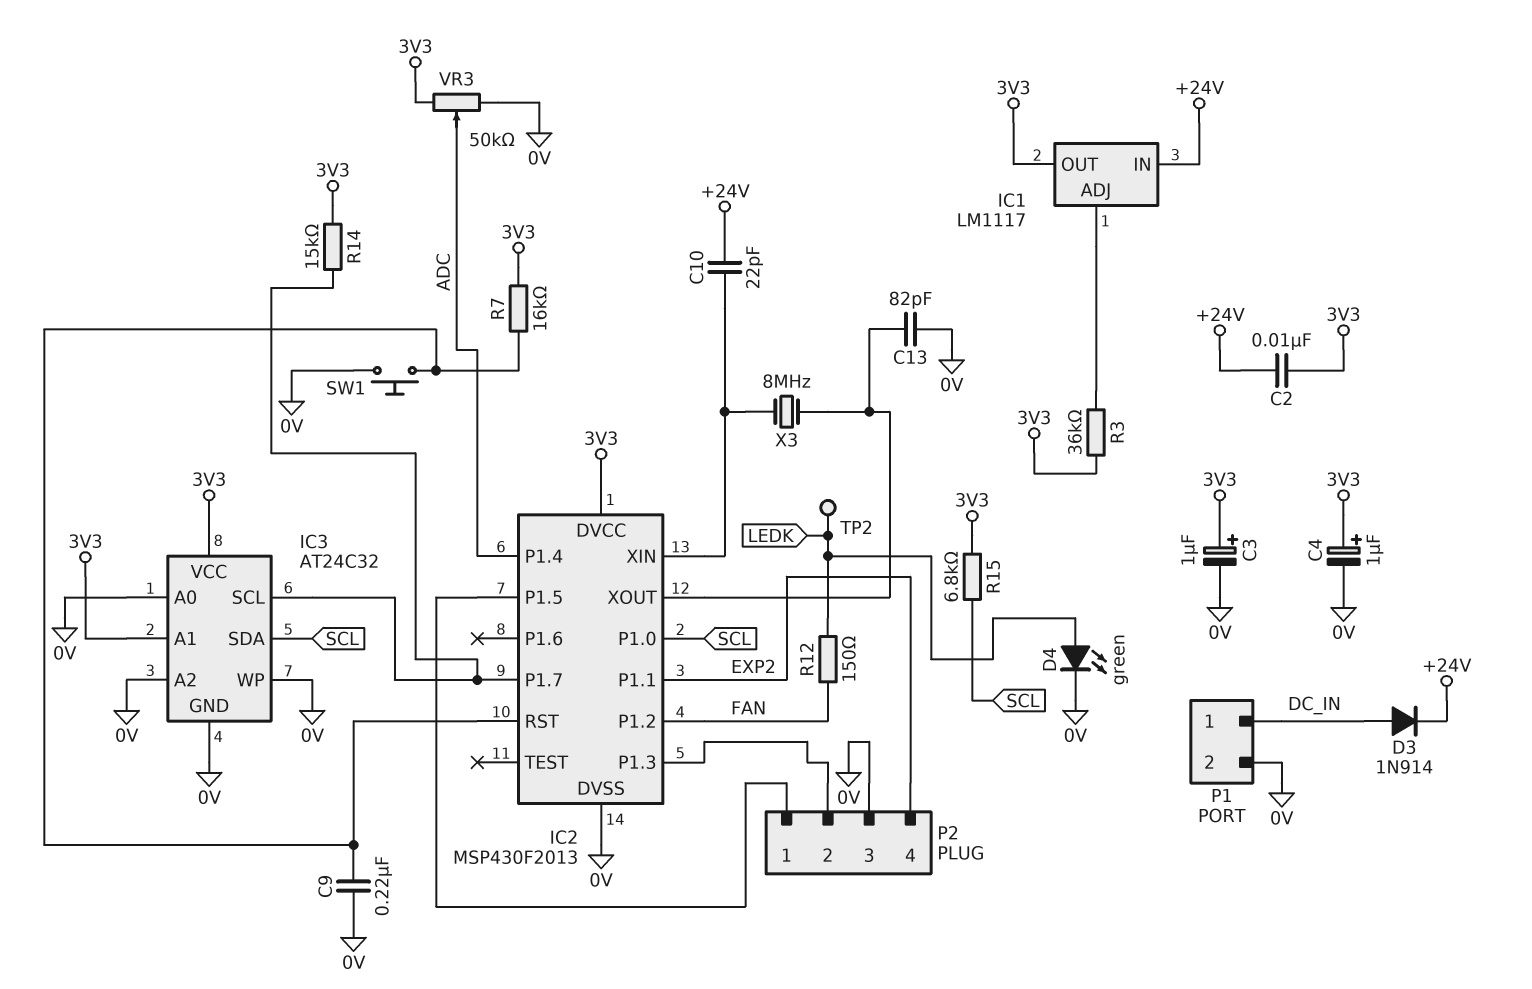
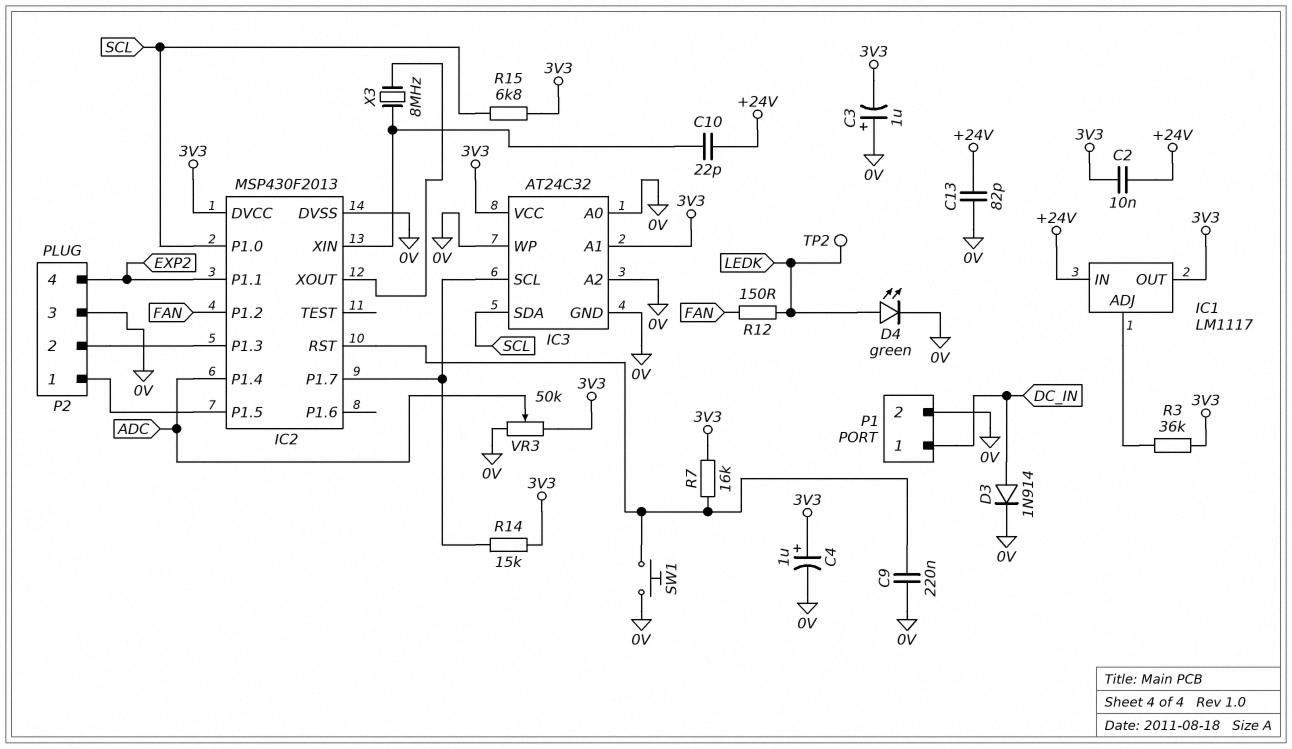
C3: 1uF (plus 3V3, minus 0V) -> 1uF (plus 0V, minus 3V3)
C13: 82pF (0V, IC2/XOUT) -> 82pF (+24V, 0V)
D3: diode 1N914 (A DC_IN, K +24V) -> diode 1N914 (A DC_IN, K 0V)

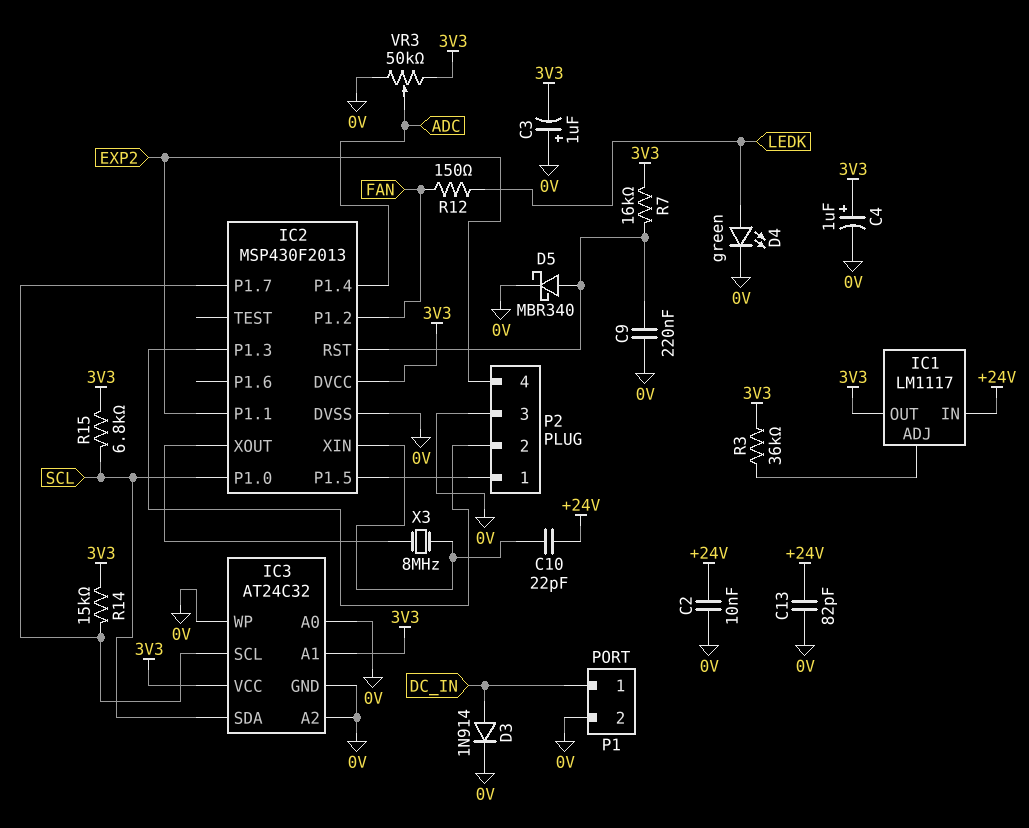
C2: 10nF (+24V, 3V3) -> 10nF (+24V, 0V)
D5: none -> schottky MBR340 (A IC2/RST, K 0V)
SW1: button (0V, IC2/RST) -> none
TP2: test point (LEDK) -> none

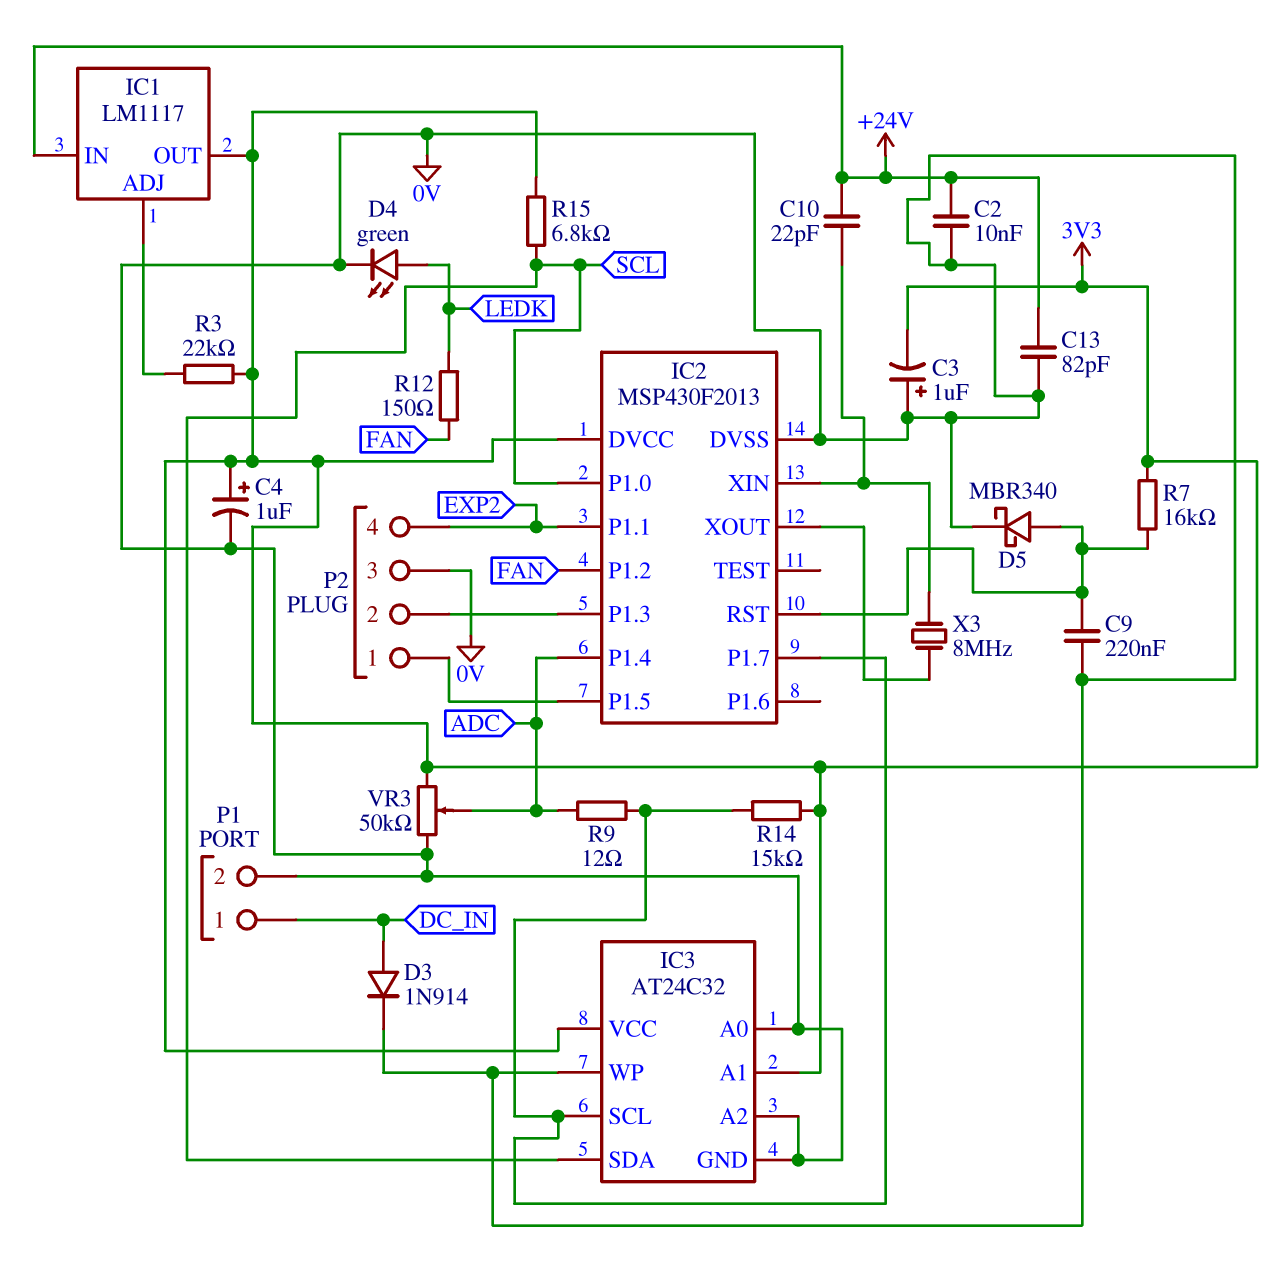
R3: 36k (3V3, IC1/ADJ) -> 22k (3V3, IC1/ADJ)
R9: none -> 12 (ADC, IC2/P1.7)

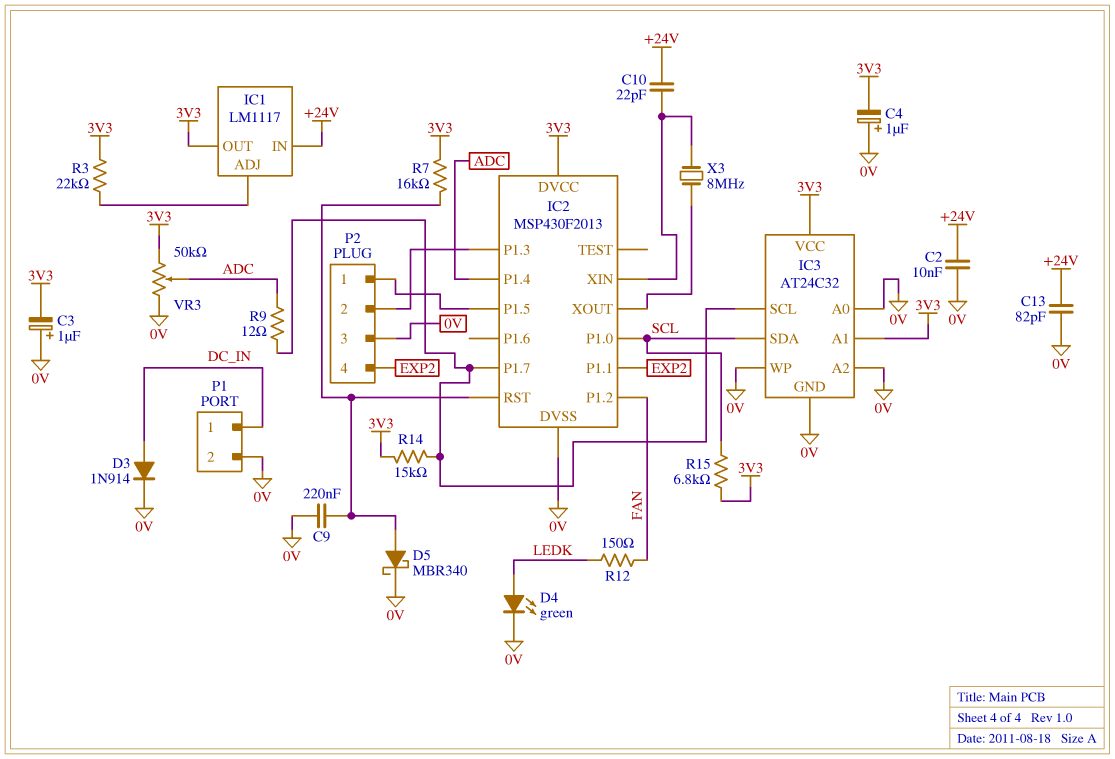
C4: 1uF (plus 3V3, minus 0V) -> 1uF (plus 0V, minus 3V3)

